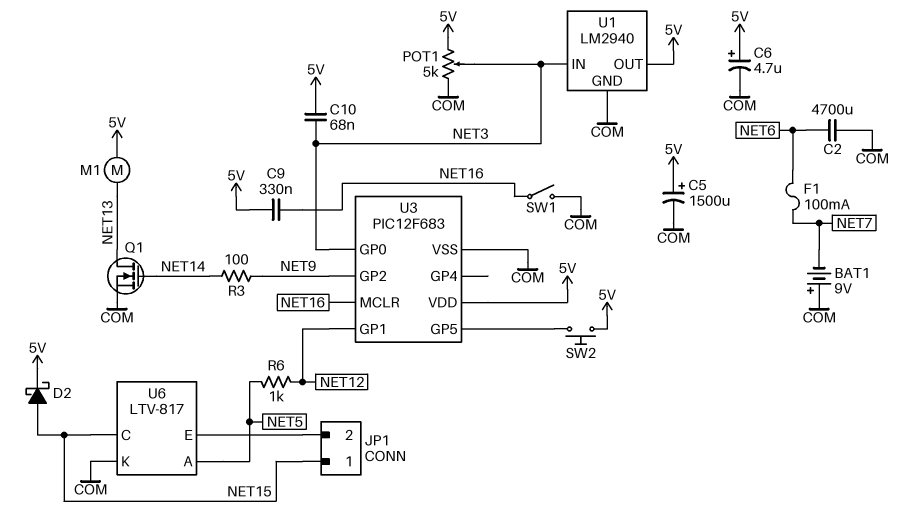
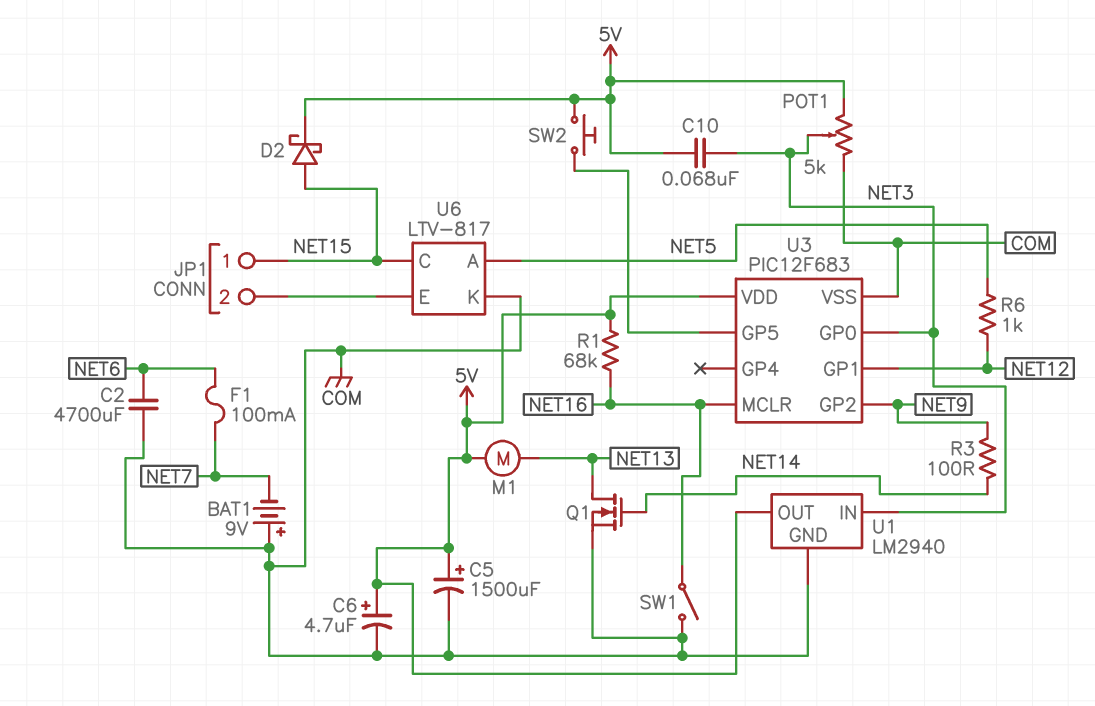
C9: 330nF (5V, NET16) -> none
R1: none -> 68k (5V, NET16)

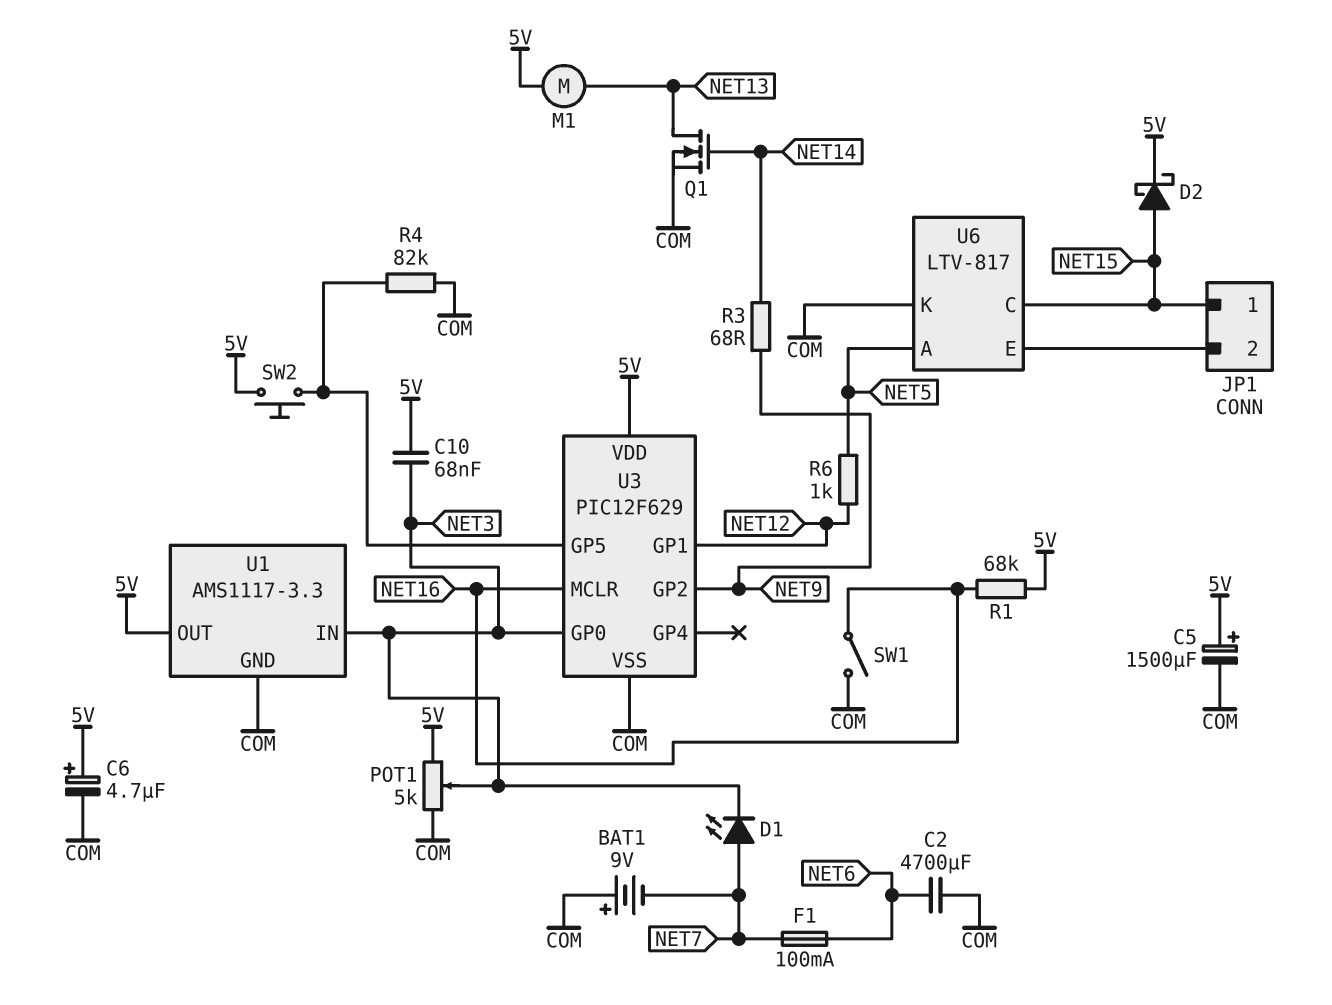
D1: none -> LED (A NET7, K NET3)
R3: 100 (NET9, NET14) -> 68 (NET9, NET14)
R4: none -> 82k (COM, U3/GP5)
U1: LM2940 -> AMS1117-3.3
U3: PIC12F683 -> PIC12F629

